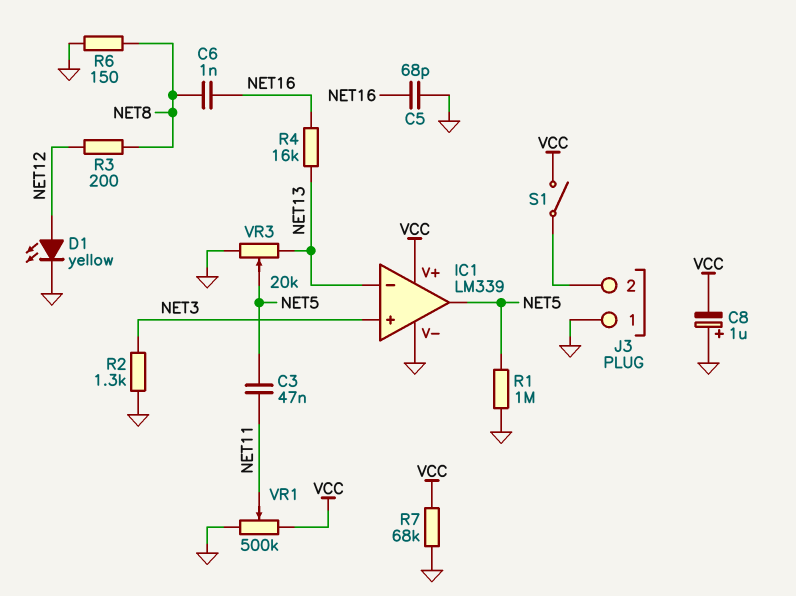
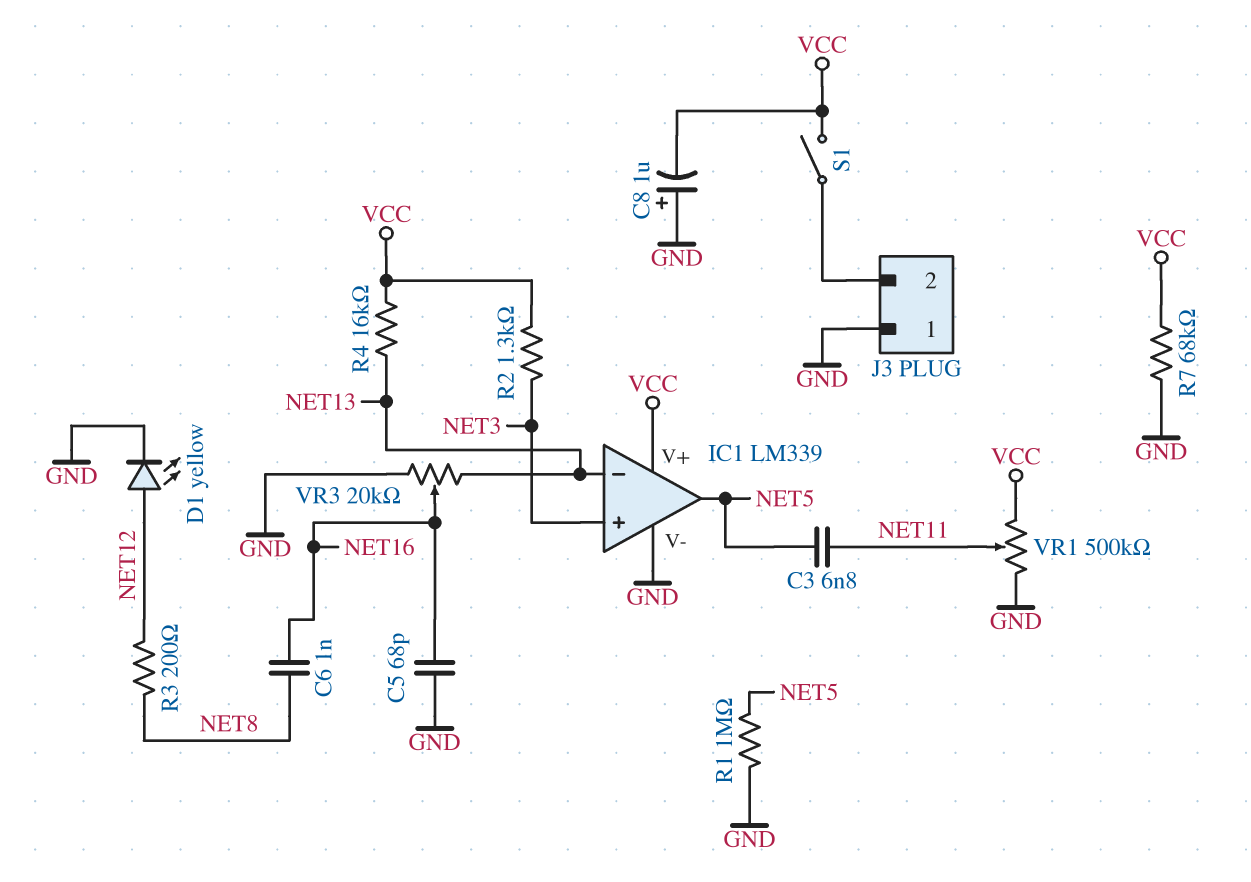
C3: 47nF (NET5, NET11) -> 6.8nF (NET5, NET11)
R2: 1.3k (GND, NET3) -> 1.3k (NET3, VCC)
R4: 16k (NET13, NET16) -> 16k (NET13, VCC)
R6: 150 (GND, NET8) -> none
VR3: 20k (GND, NET13, wiper NET5) -> 20k (GND, NET13, wiper NET16)

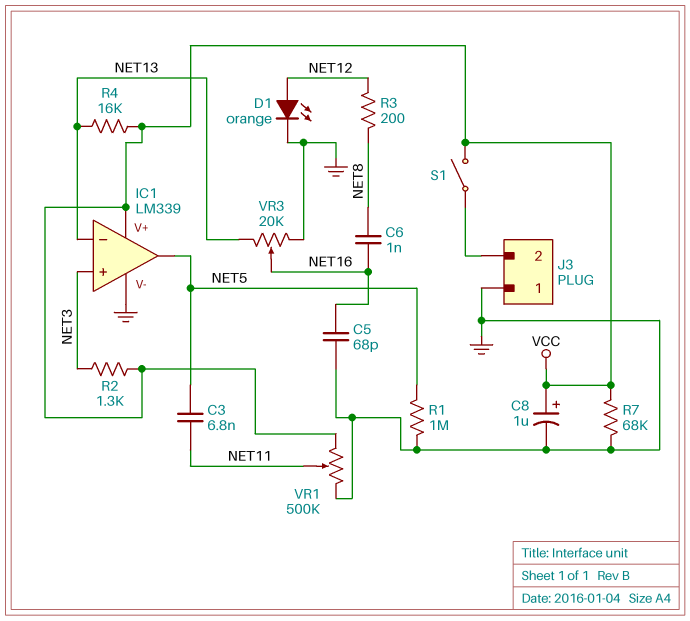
C8: 1uF (plus GND, minus VCC) -> 1uF (plus VCC, minus GND)
D1: LED yellow (A NET12, K GND) -> LED orange (A NET12, K GND)

